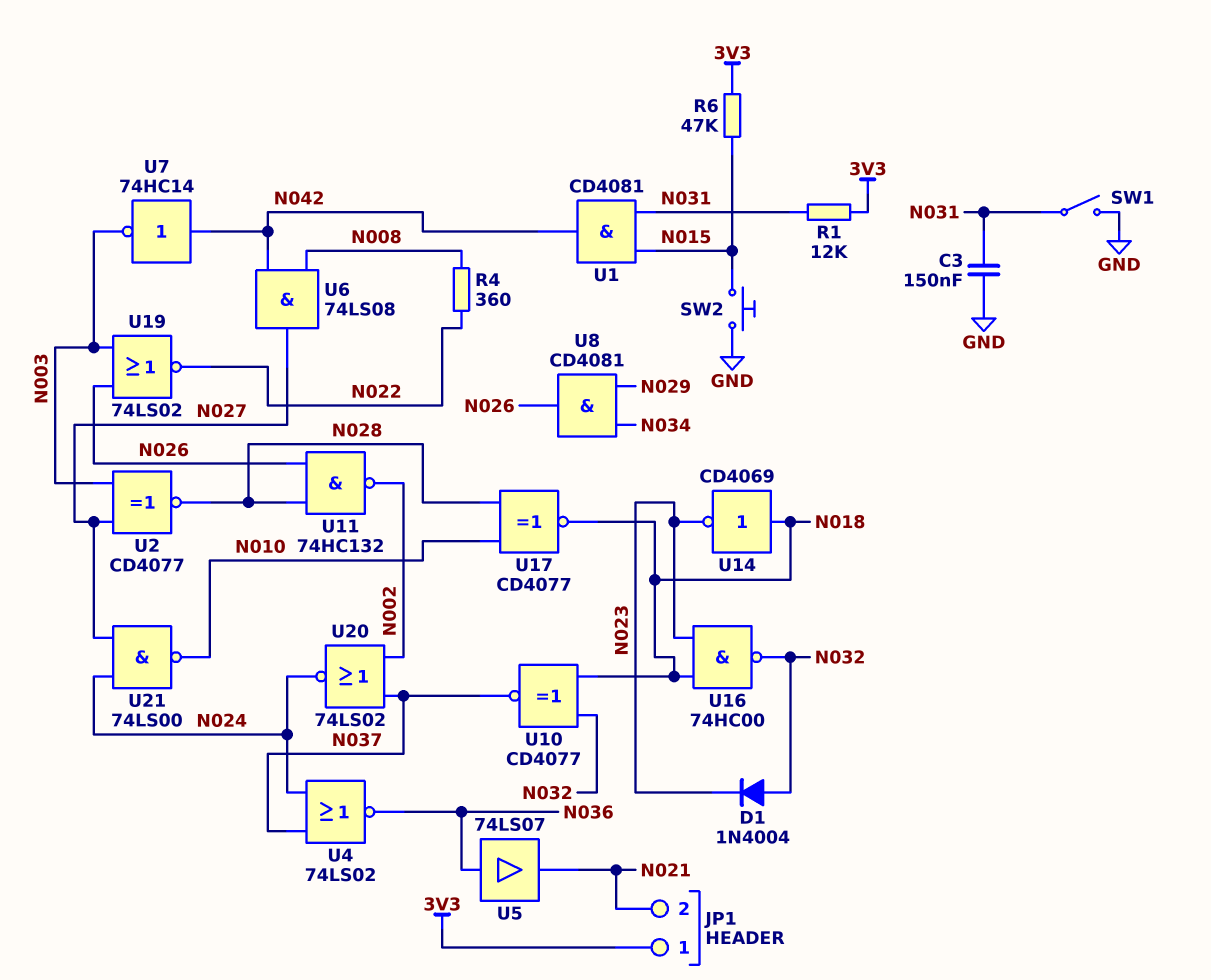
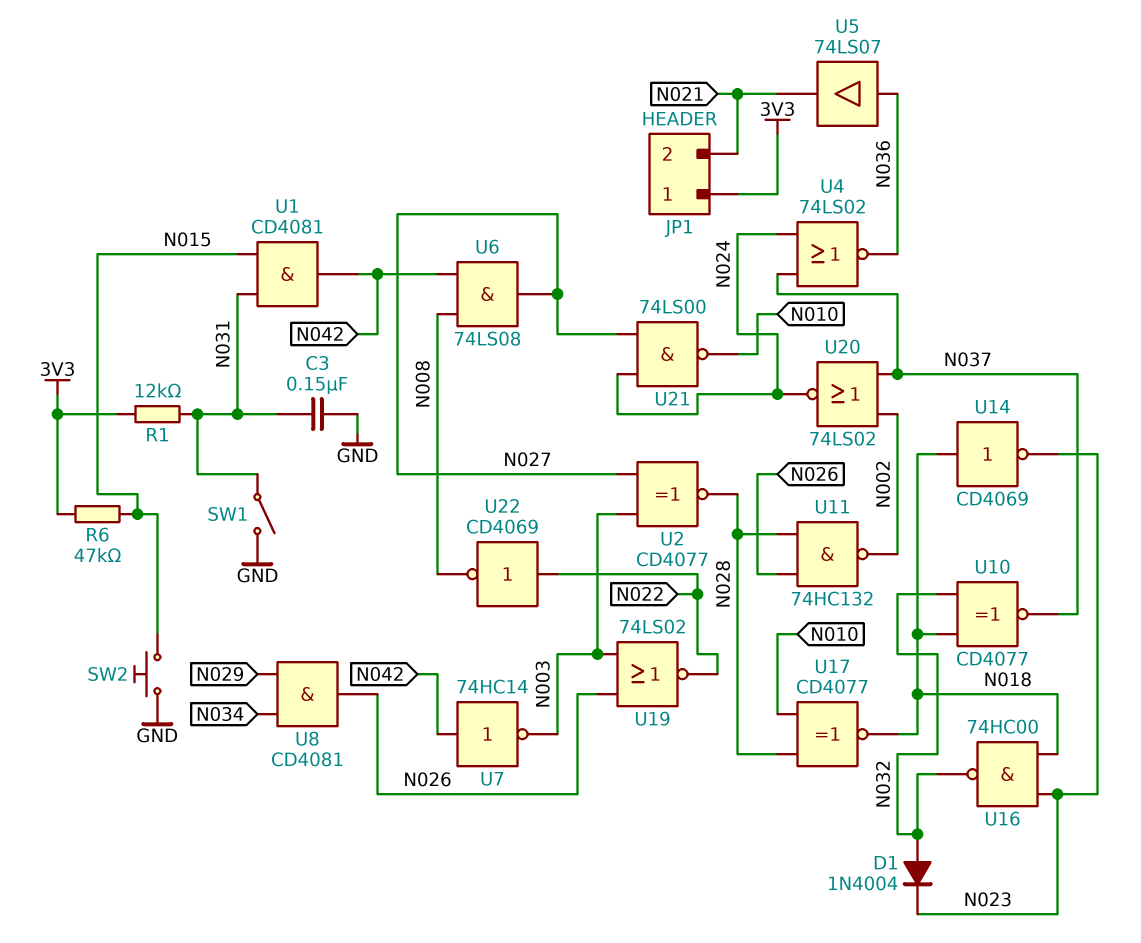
R4: 360 (N008, N022) -> none
U22: none -> NOT CD4069 (in N022, out N008)

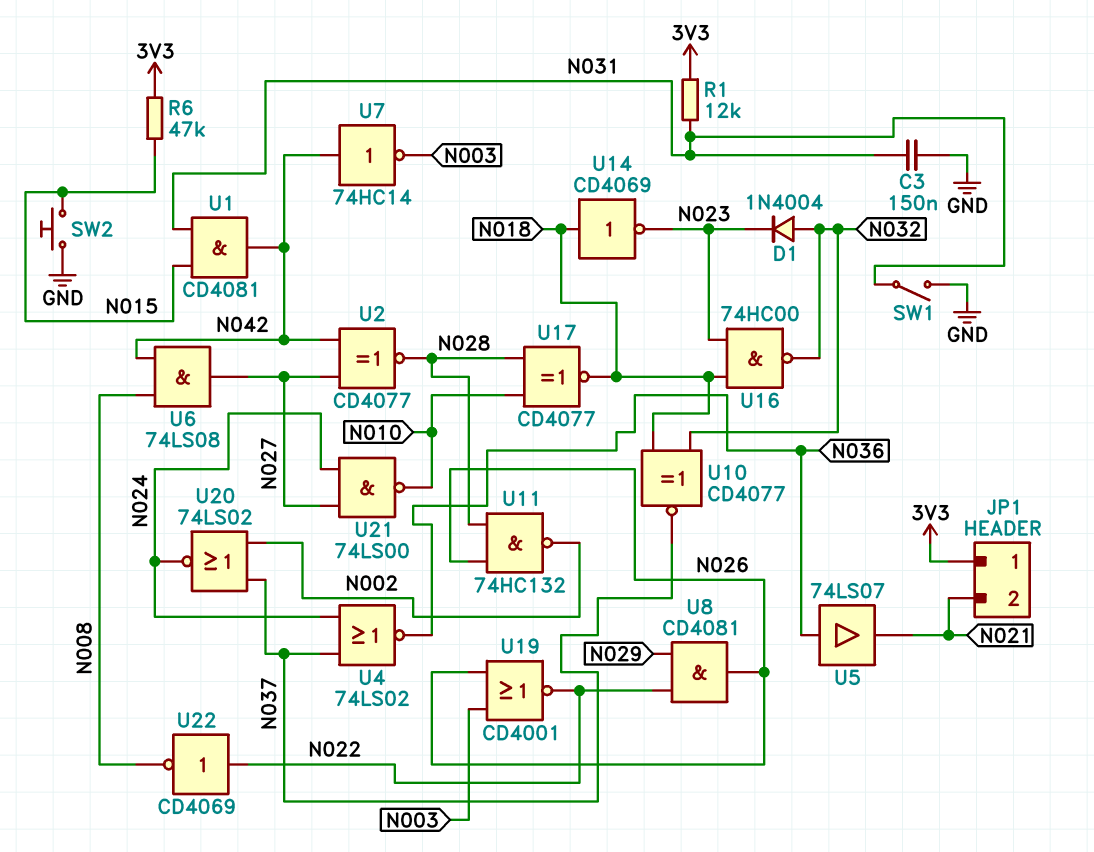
U2: XNOR CD4077 (in N003, in N027, out N028) -> XNOR CD4077 (in N027, in N042, out N028)
U8: AND CD4081 (in N029, in N034, out N026) -> AND CD4081 (in N022, in N029, out N026)
U19: NOR 74LS02 (in N003, in N026, out N022) -> NOR CD4001 (in N003, in N026, out N022)

